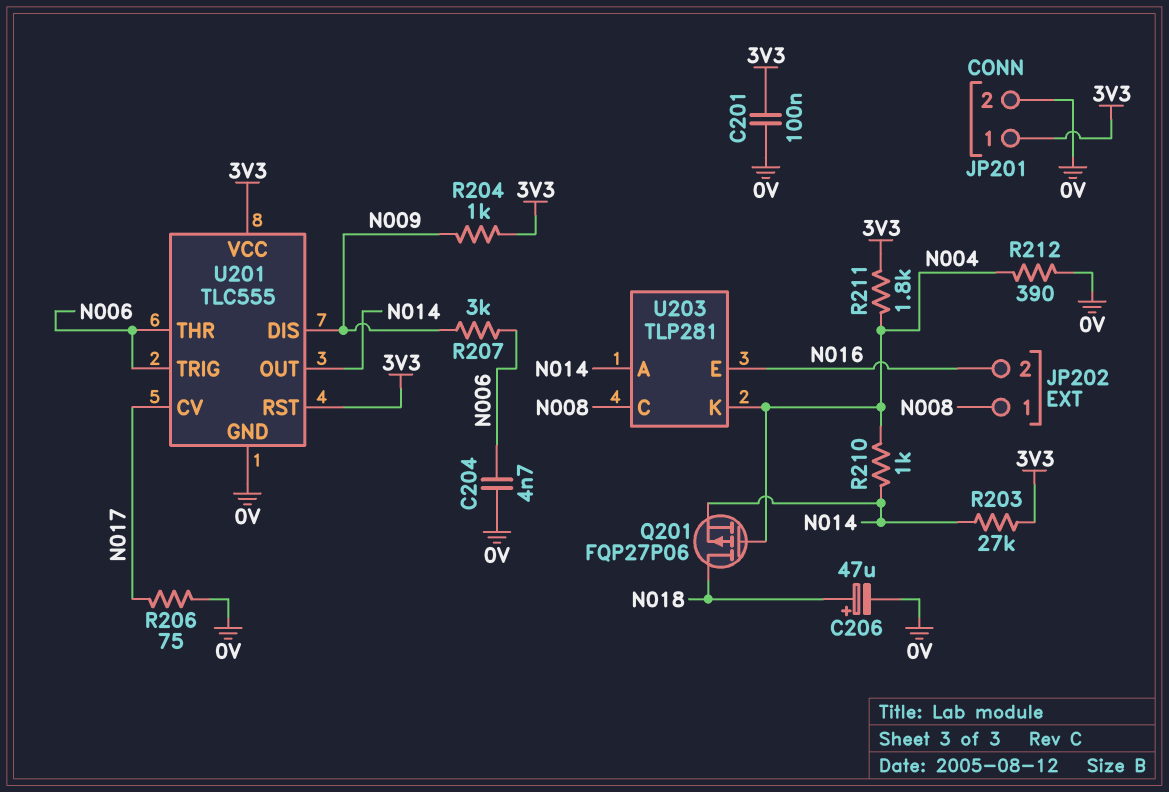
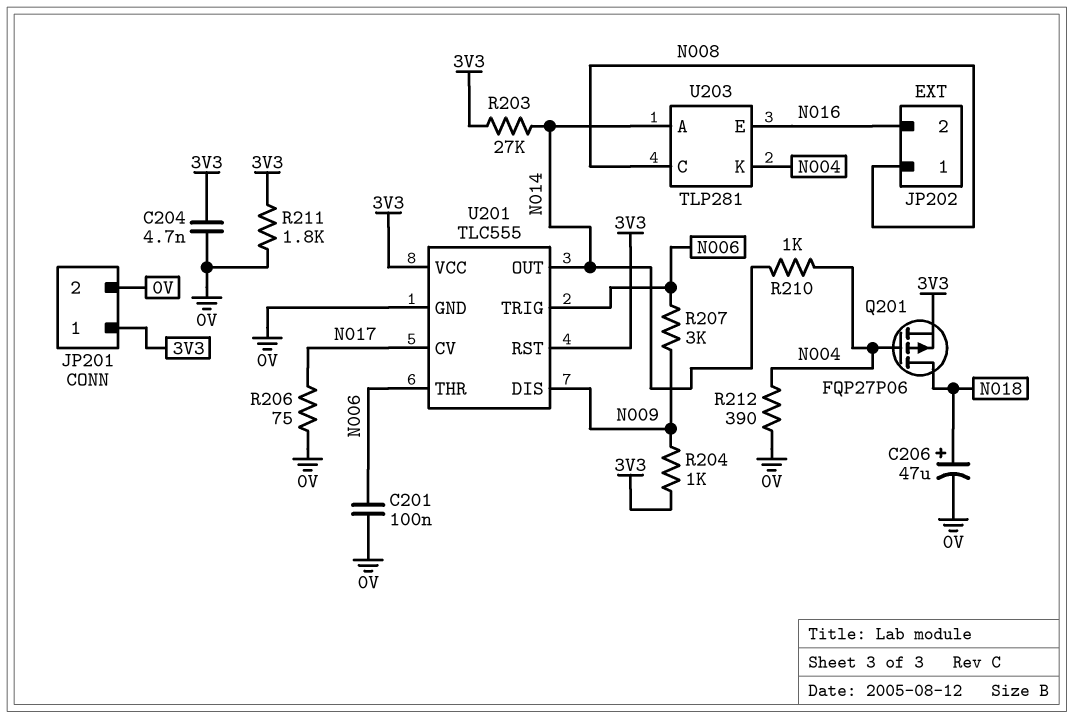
C201: 100nF (0V, 3V3) -> 100nF (0V, N006)
C204: 4.7nF (0V, N006) -> 4.7nF (0V, 3V3)
Q201: PMOS FQP27P06 (G N004, D N018, S N014) -> PMOS FQP27P06 (G N004, D N018, S 3V3)
R211: 1.8k (3V3, N004) -> 1.8k (0V, 3V3)

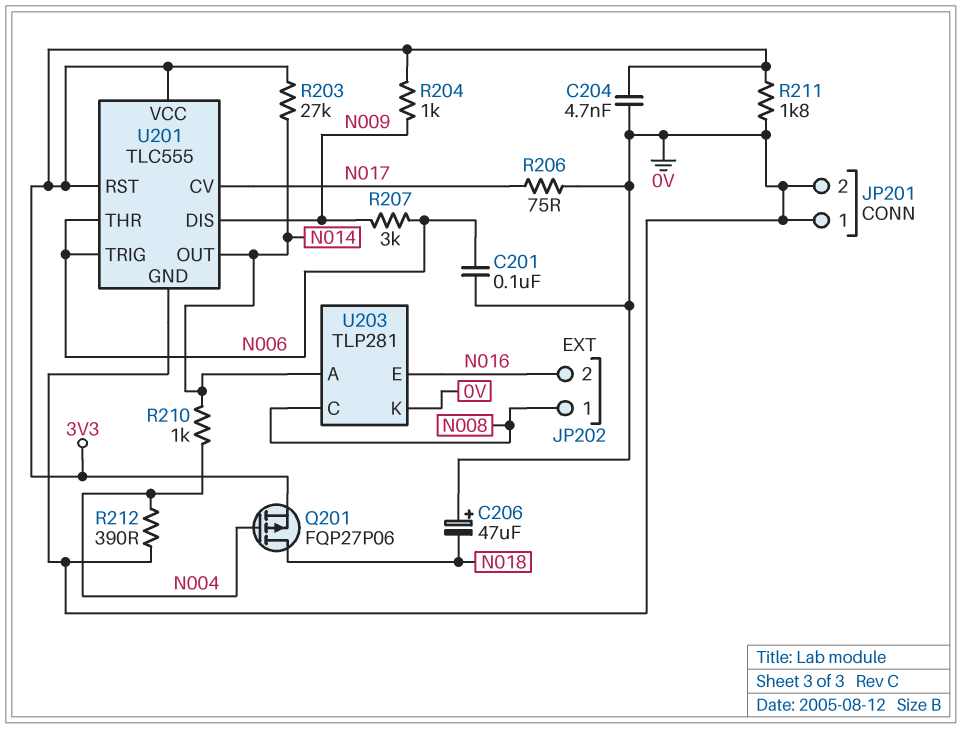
C206: 47uF (plus N018, minus 0V) -> 47uF (plus 0V, minus N018)
JP201 pin 1: 3V3 -> 0V
U203 pin K: N004 -> 0V

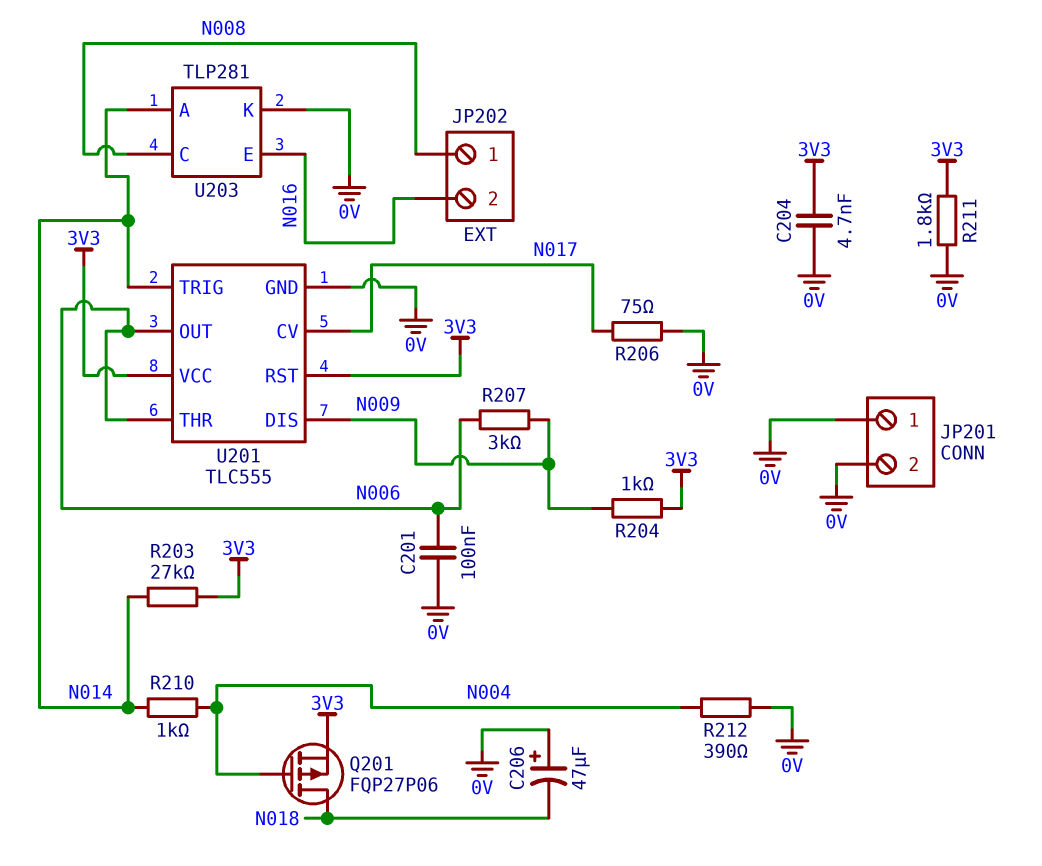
U201 pin OUT: N014 -> N006
U201 pin TRIG: N006 -> N014

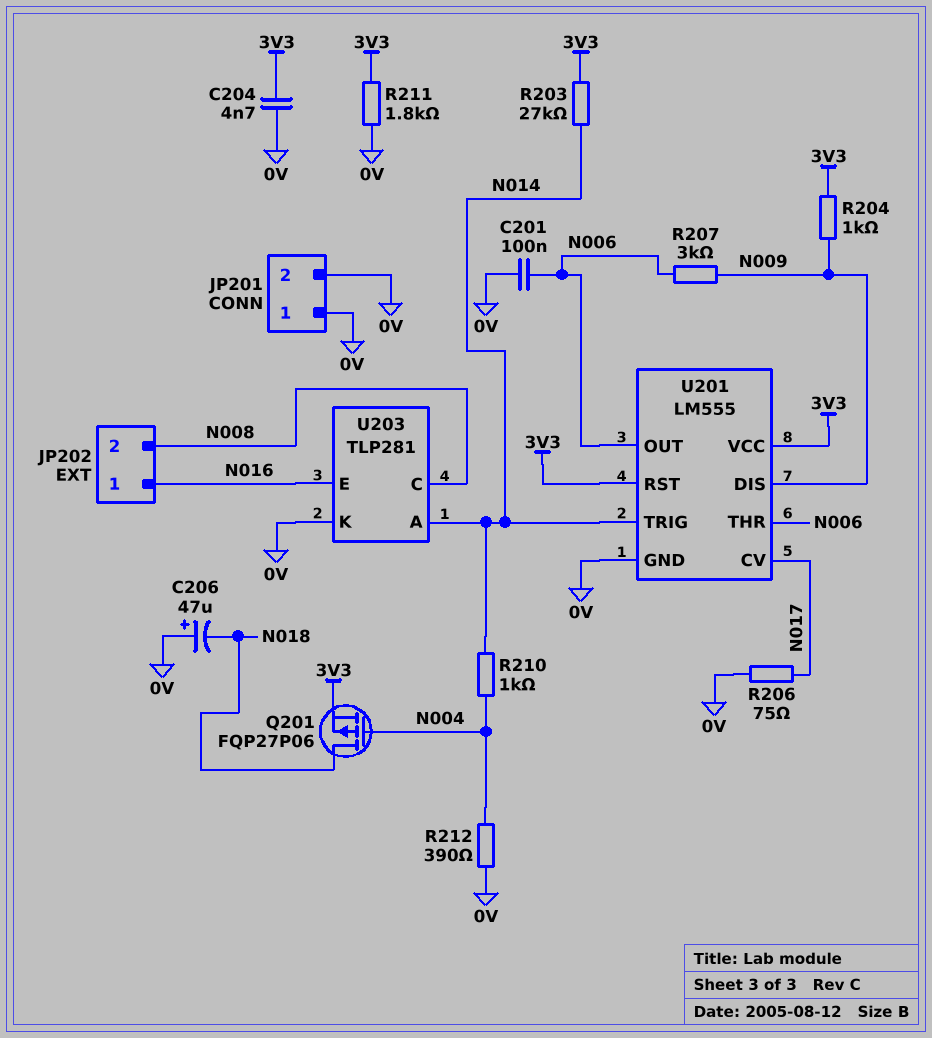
JP202 pin 1: N008 -> N016
JP202 pin 2: N016 -> N008
U201: TLC555 -> LM555

